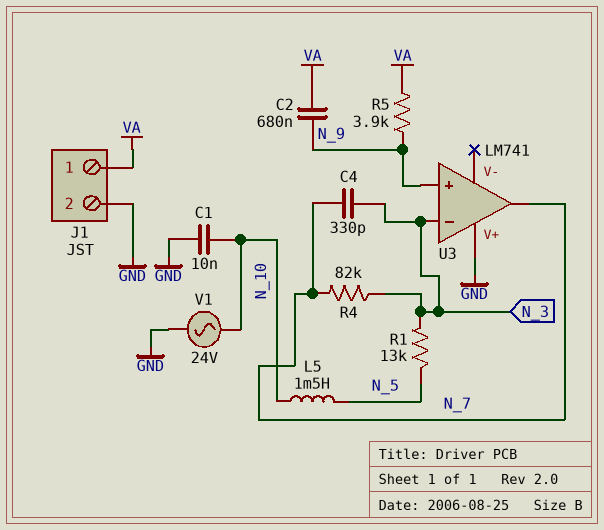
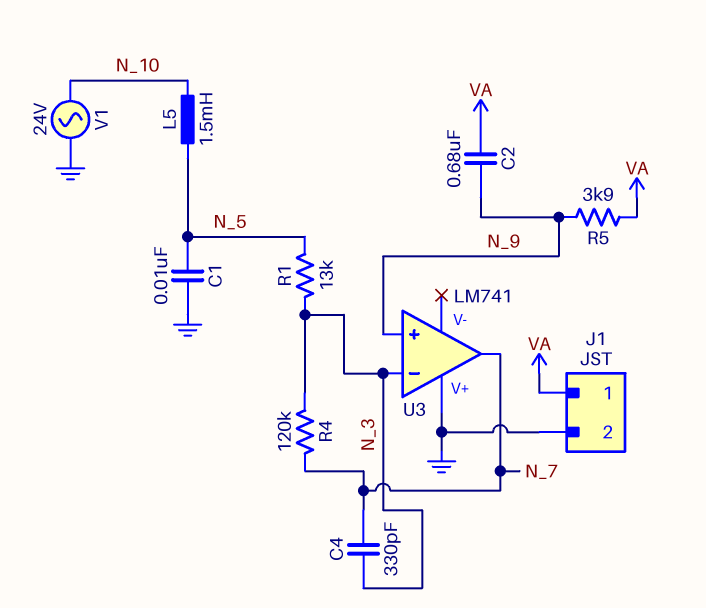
C1: 10nF (GND, N_10) -> 10nF (GND, N_5)
R4: 82k (N_3, N_7) -> 120k (N_3, N_7)

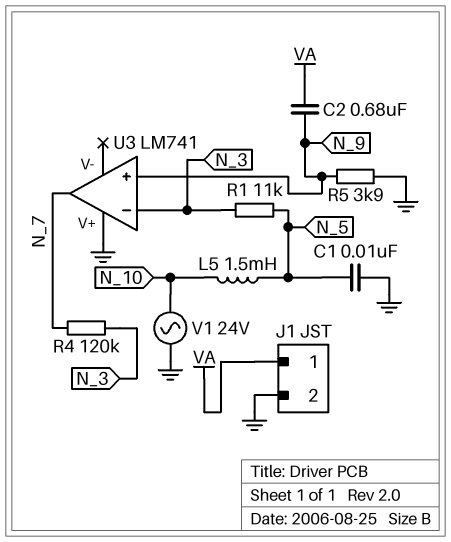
C4: 330pF (N_3, N_7) -> none
R1: 13k (N_3, N_5) -> 11k (N_3, N_5)
R5: 3.9k (N_9, VA) -> 3.9k (GND, N_9)

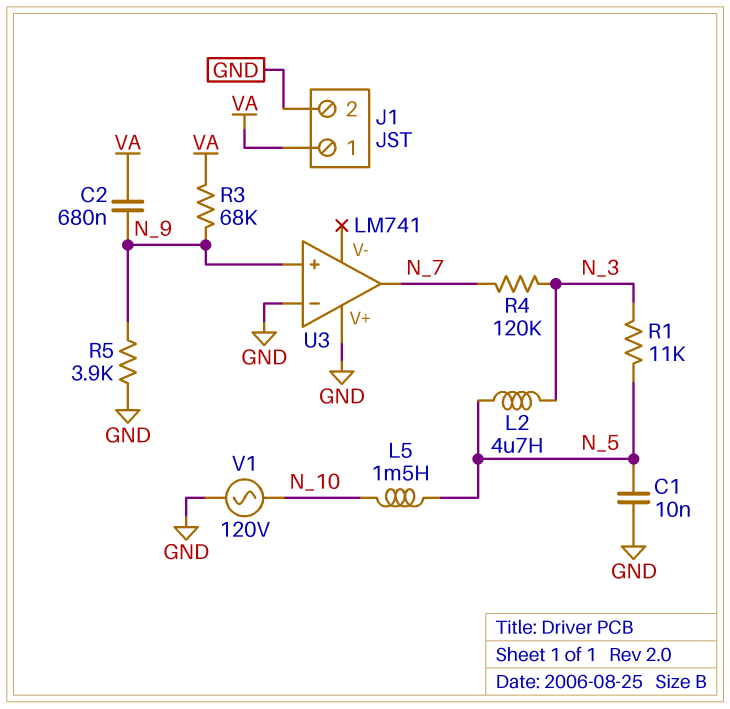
L2: none -> 4.7uH (N_3, N_5)
R3: none -> 68k (N_9, VA)
U3 pin in-: N_3 -> GND
V1: AC 24V (GND, N_10) -> AC 120V (GND, N_10)

